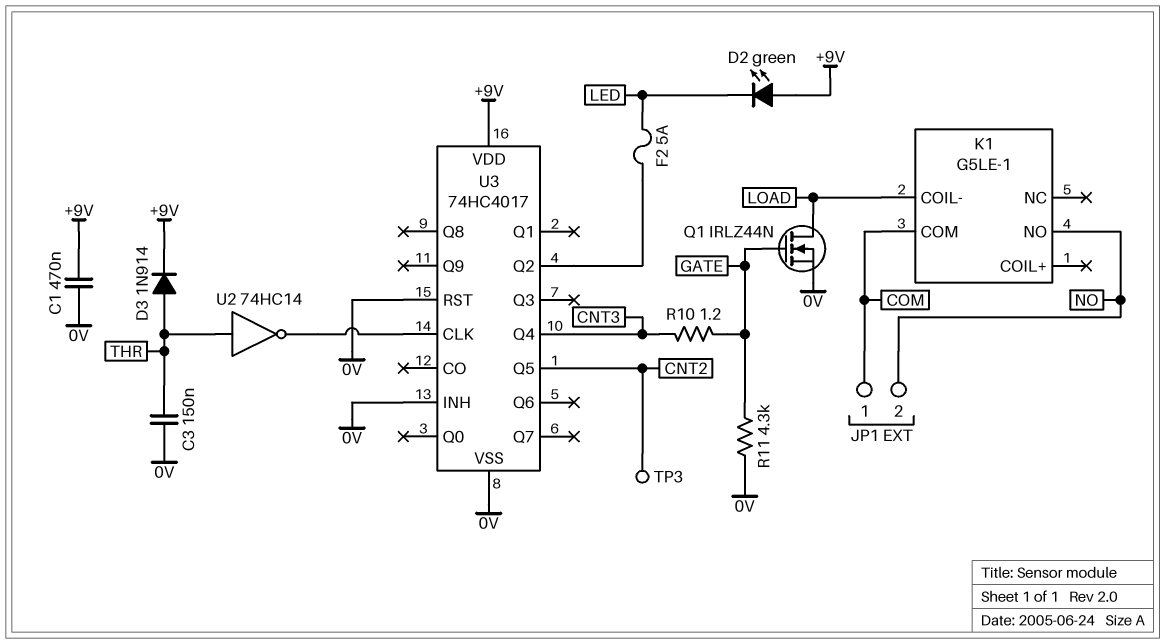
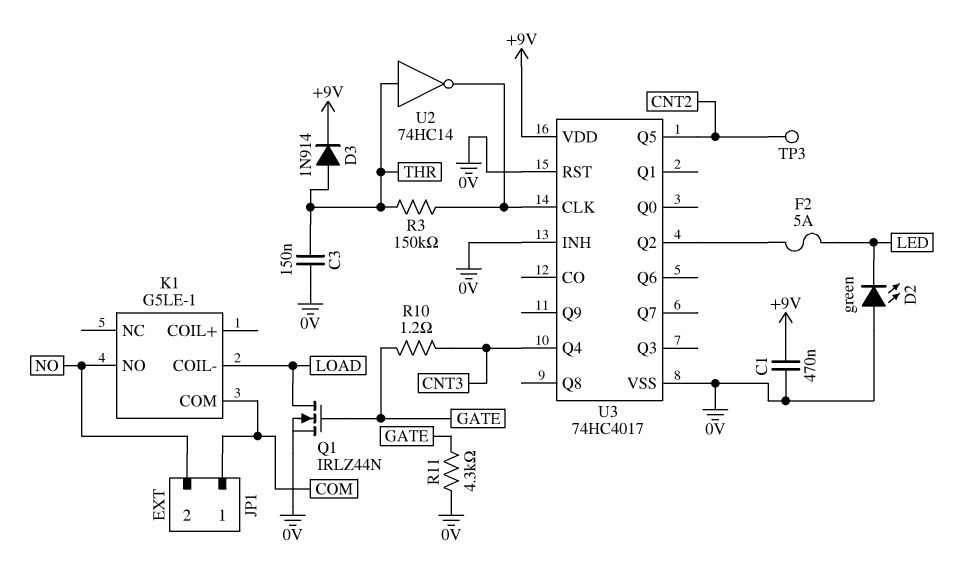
D2: LED green (A +9V, K LED) -> LED green (A 0V, K LED)
R3: none -> 150k (THR, U3/CLK)

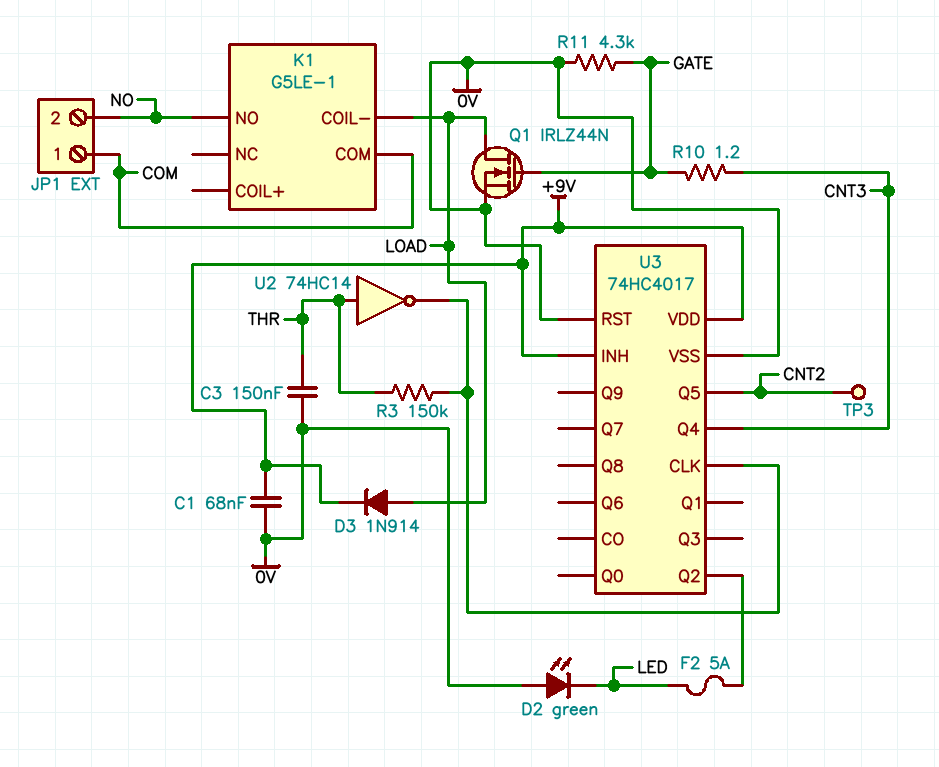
C1: 470nF (+9V, 0V) -> 68nF (+9V, 0V)
D3: diode 1N914 (A THR, K +9V) -> diode 1N914 (A LOAD, K +9V)
U3 pin INH: 0V -> +9V

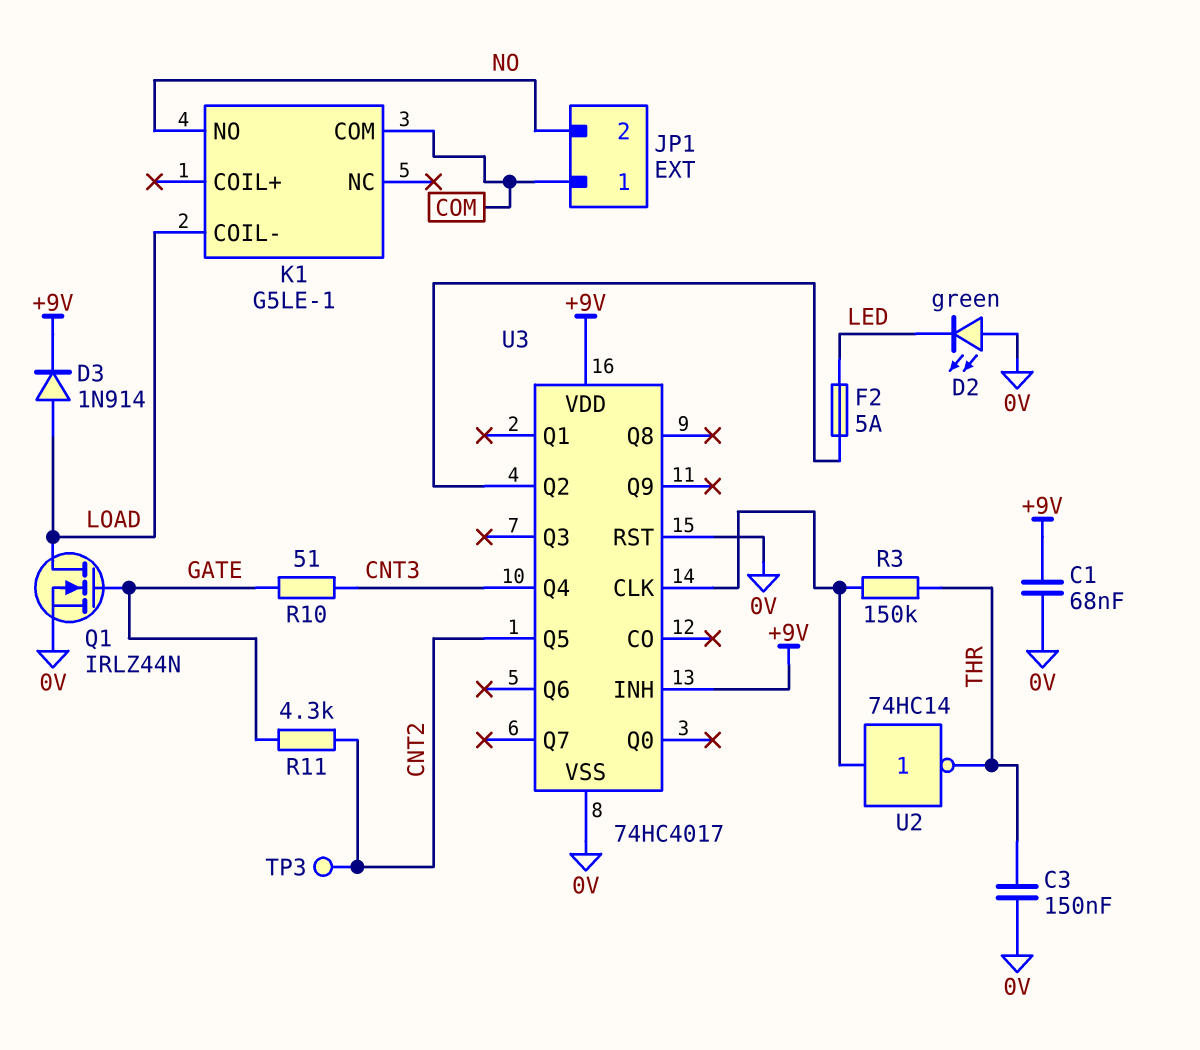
R10: 1.2 (CNT3, GATE) -> 51 (CNT3, GATE)
R11: 4.3k (0V, GATE) -> 4.3k (CNT2, GATE)
U2: NOT 74HC14 (in THR, out U3/CLK) -> NOT 74HC14 (in U3/CLK, out THR)

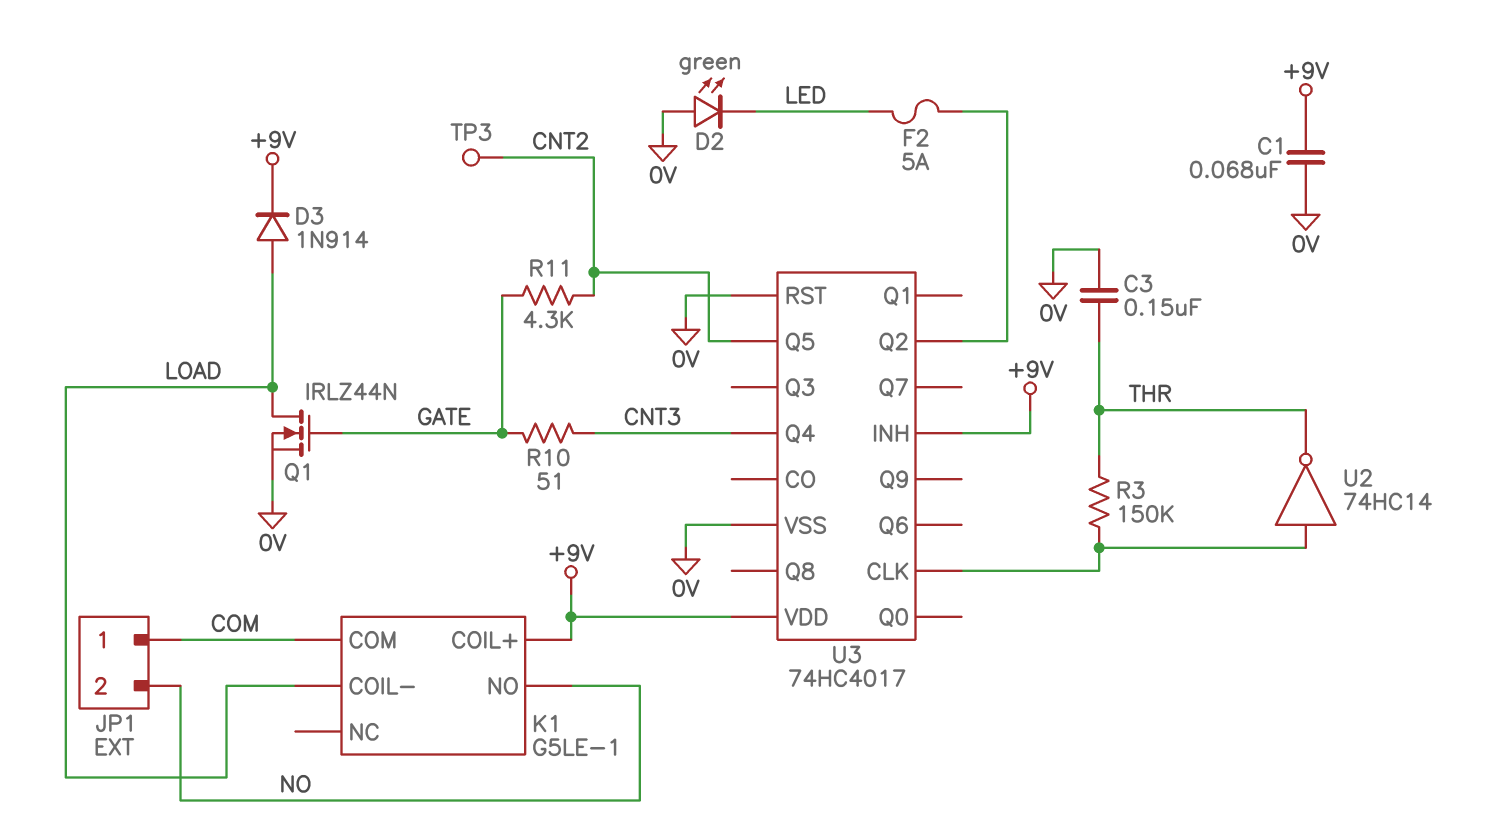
K1 pin COIL+: none -> +9V

